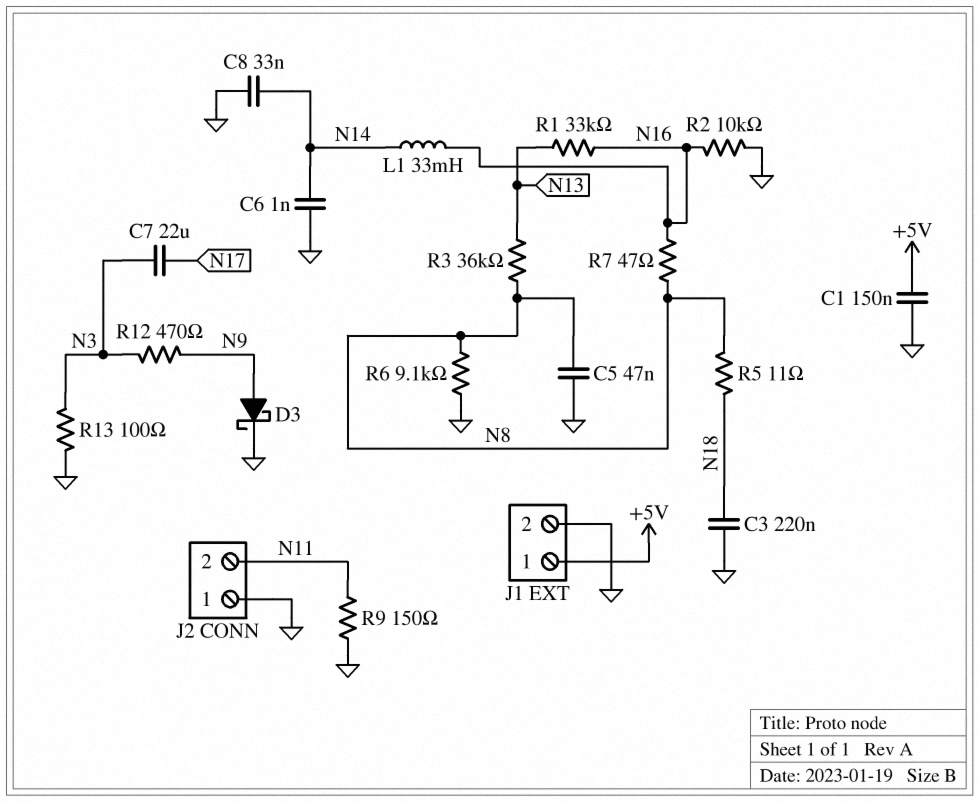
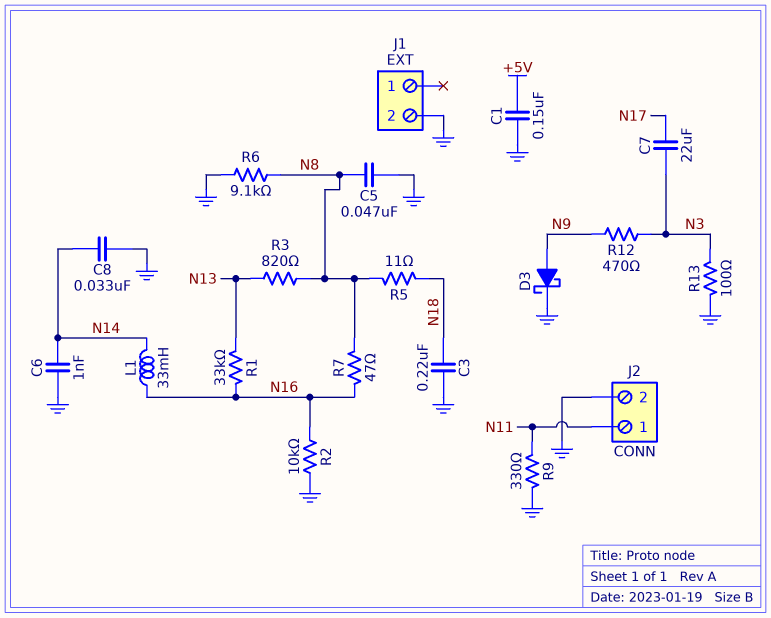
J1 pin 1: +5V -> none
J2 pin 1: GND -> N11
J2 pin 2: N11 -> GND
R3: 36k (N8, N13) -> 820 (N8, N13)
R9: 150 (GND, N11) -> 330 (GND, N11)

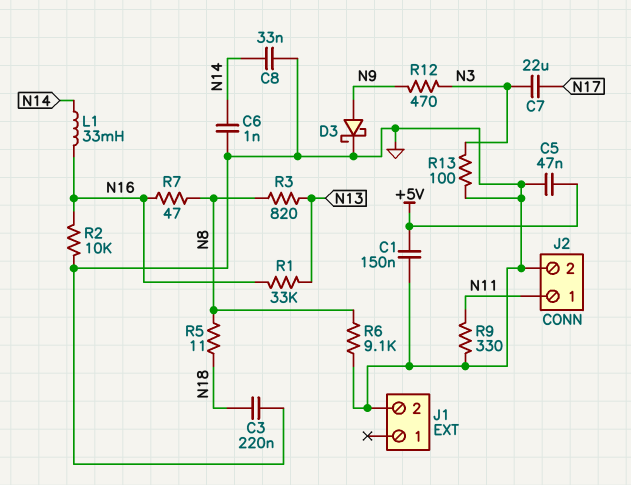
C5: 47nF (GND, N8) -> 47nF (+5V, GND)

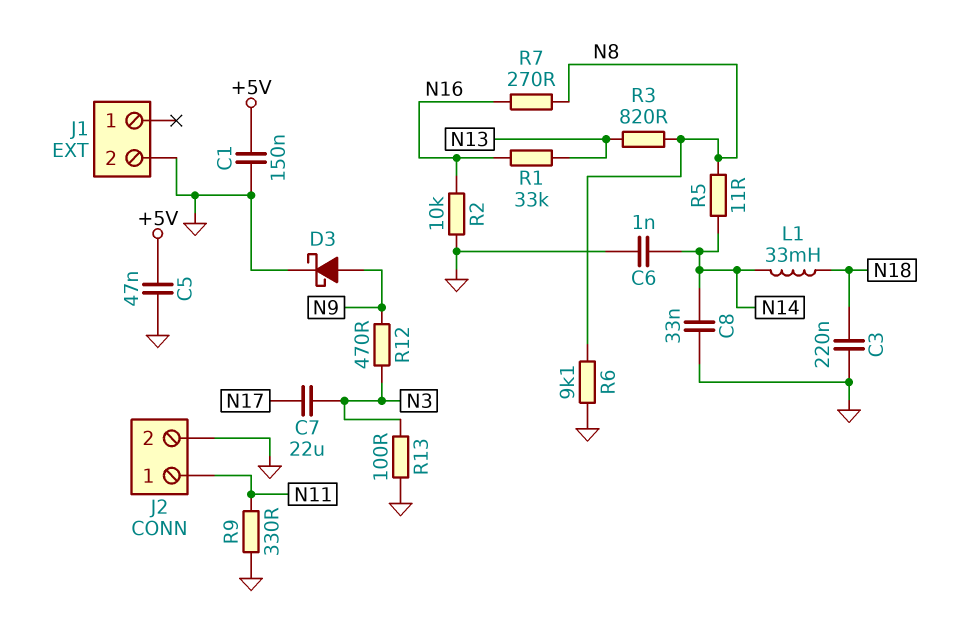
L1: 33mH (N14, N16) -> 33mH (N14, N18)
R5: 11 (N8, N18) -> 11 (N8, N14)
R7: 47 (N8, N16) -> 270 (N8, N16)

